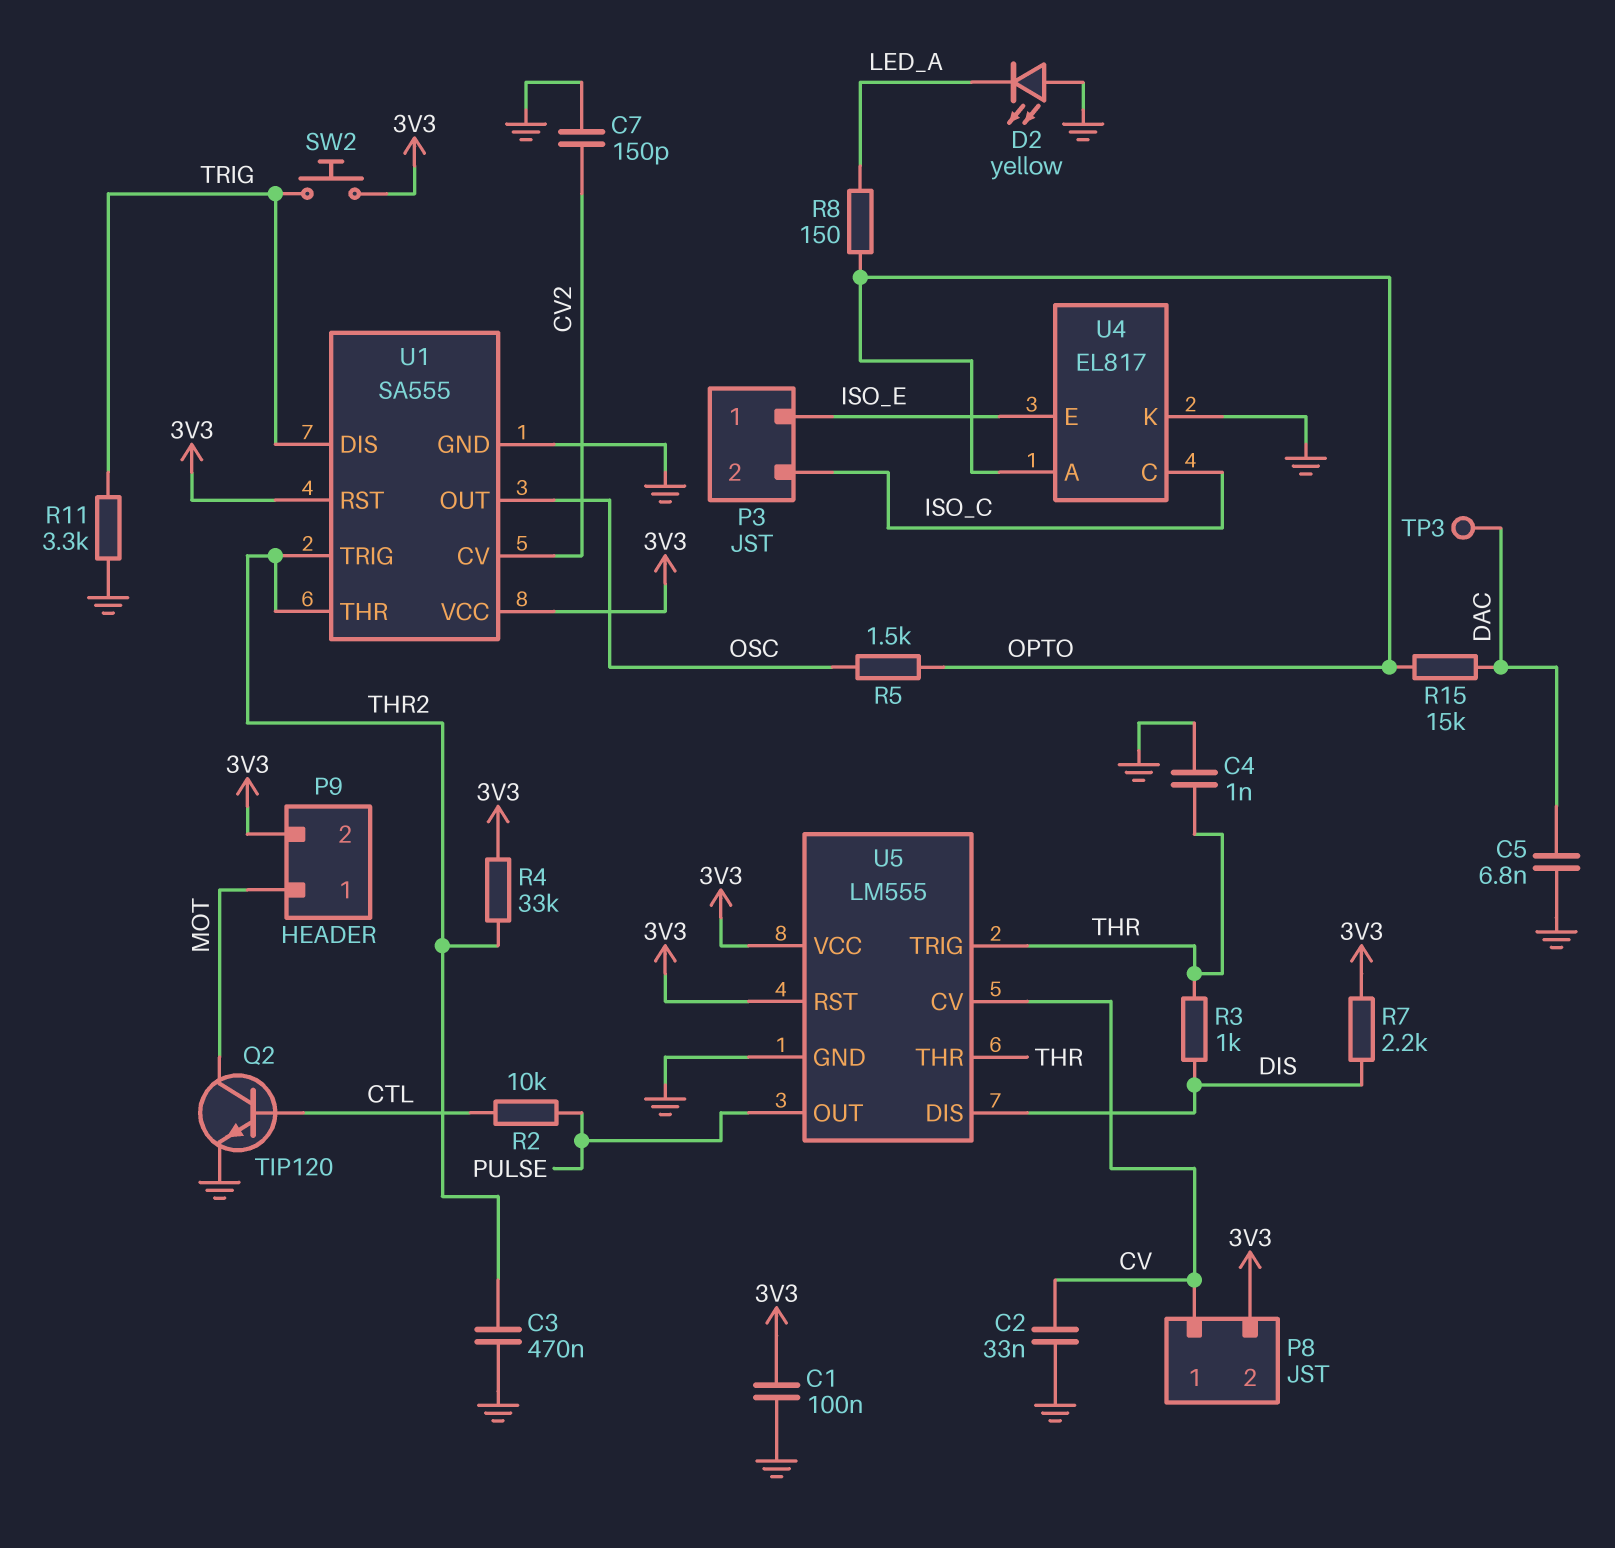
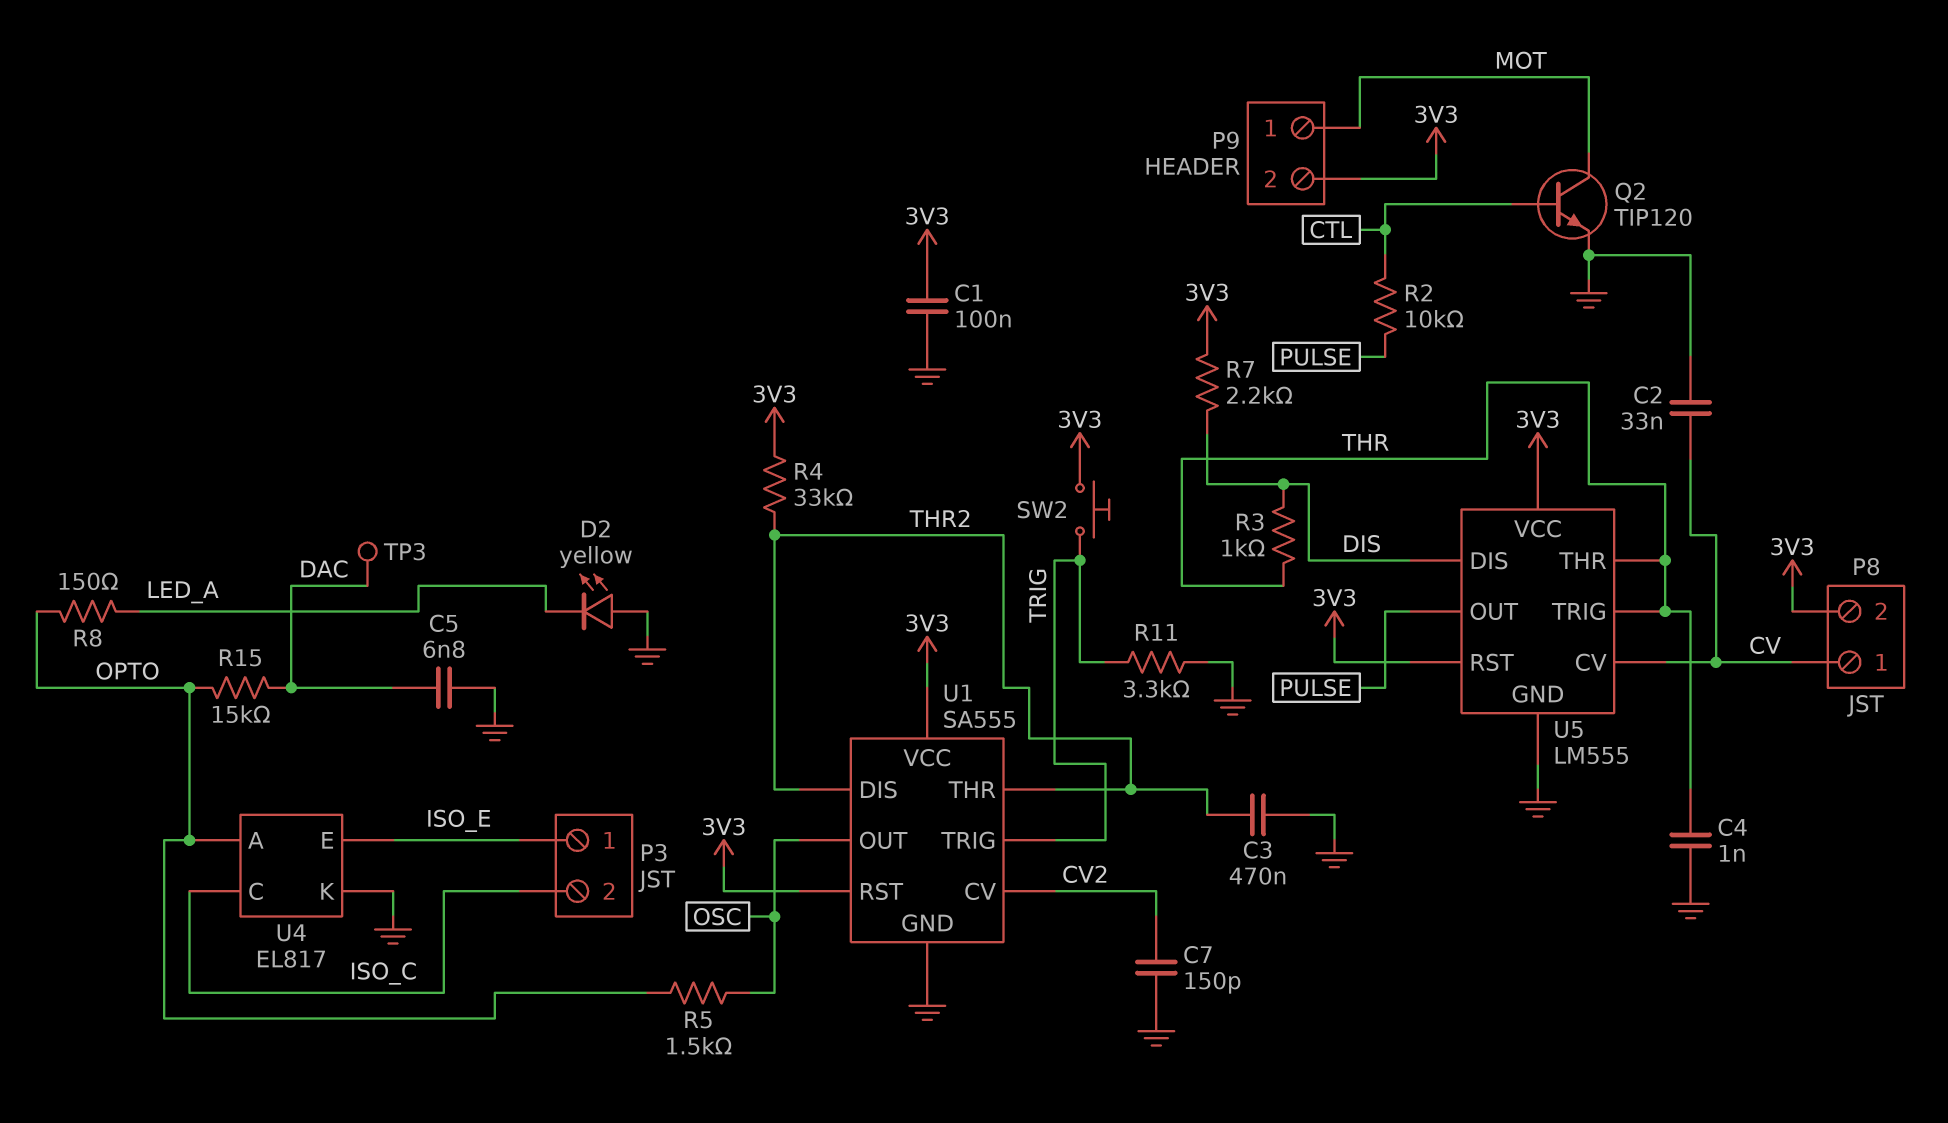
U1 pin DIS: TRIG -> THR2
U1 pin TRIG: THR2 -> TRIG

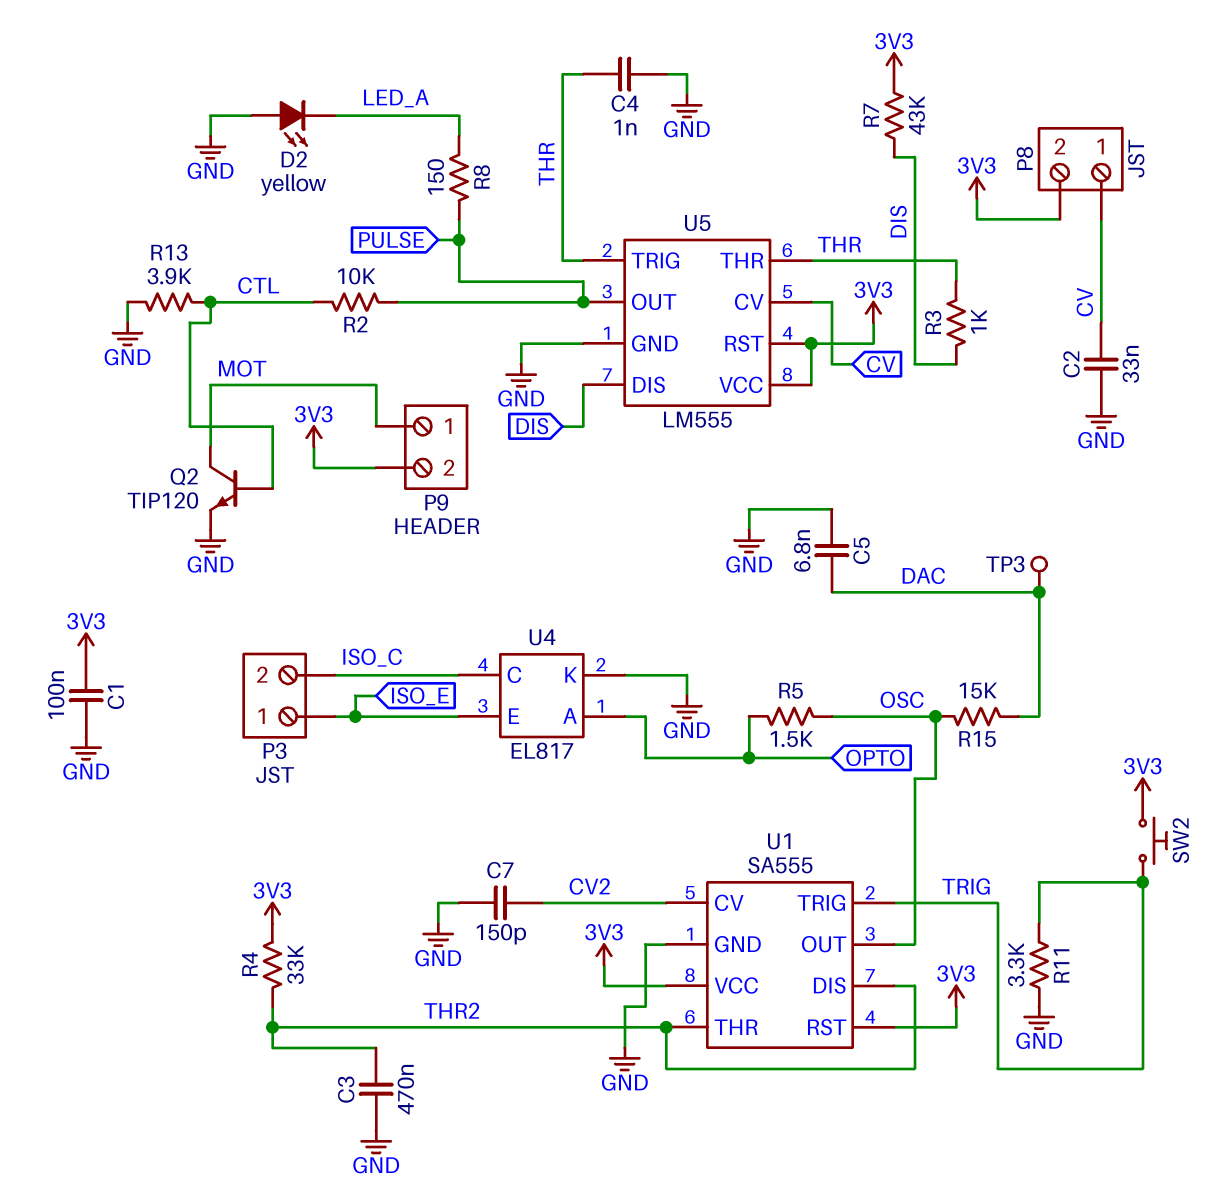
R7: 2.2k (3V3, DIS) -> 43k (3V3, DIS)
R8: 150 (LED_A, OPTO) -> 150 (LED_A, PULSE)
R13: none -> 3.9k (CTL, GND)
R15: 15k (DAC, OPTO) -> 15k (DAC, OSC)

